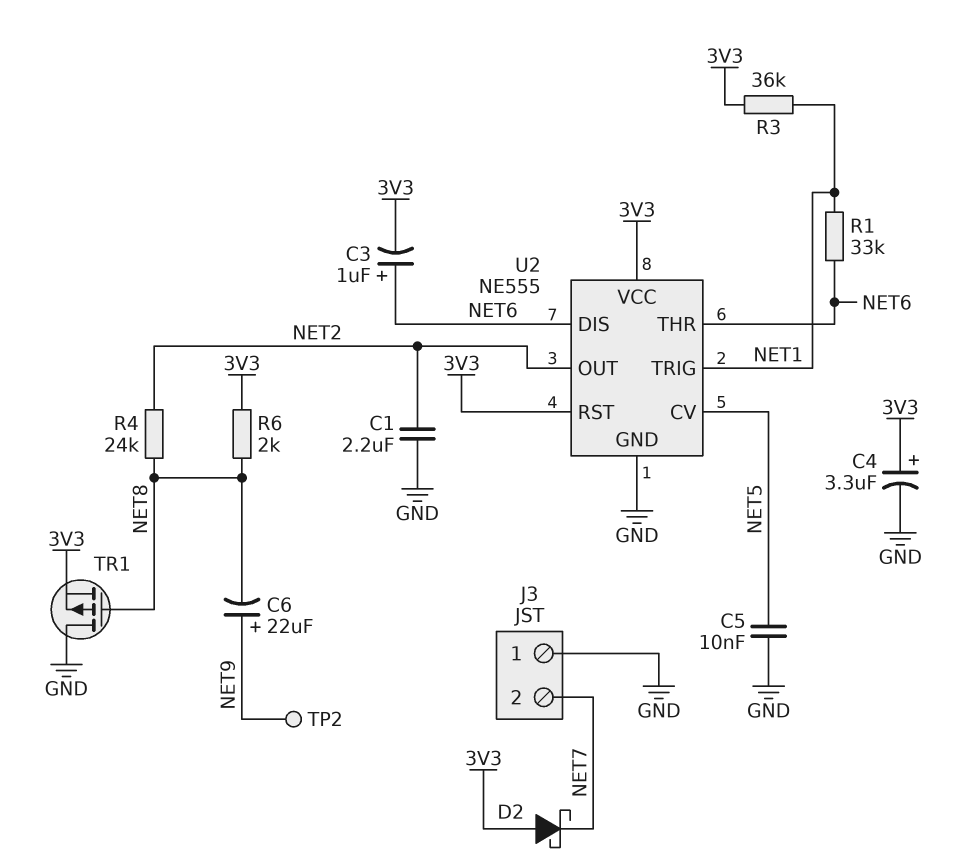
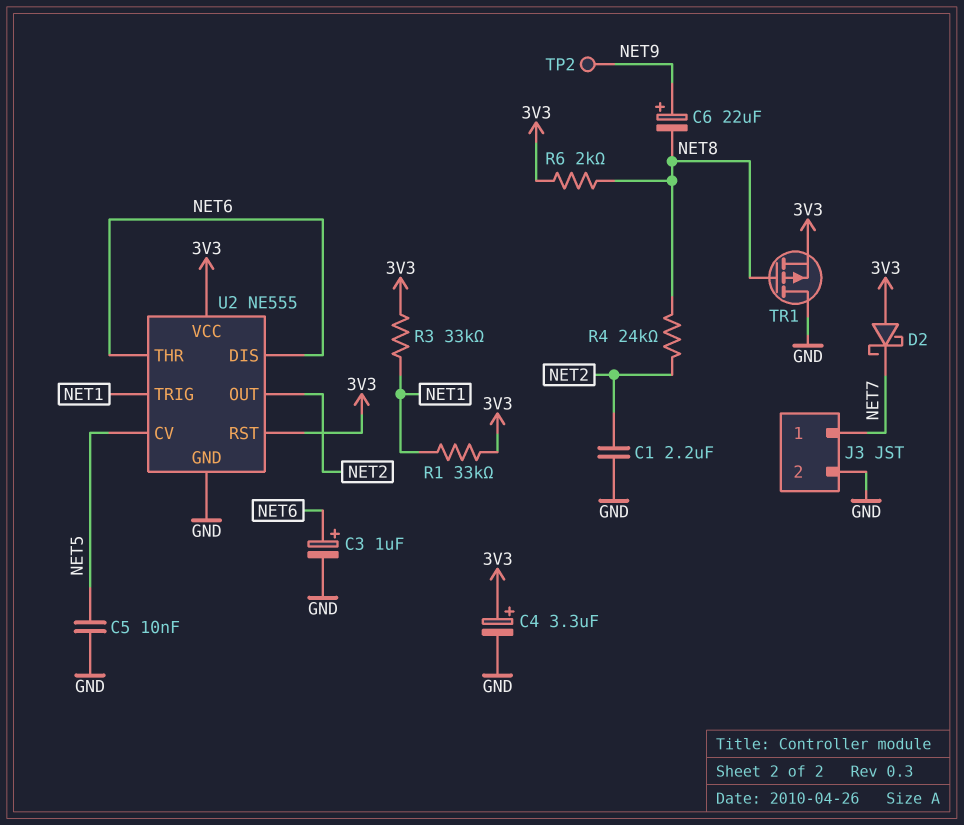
C3: 1uF (plus NET6, minus 3V3) -> 1uF (plus NET6, minus GND)
J3 pin 1: GND -> NET7
J3 pin 2: NET7 -> GND
R1: 33k (NET1, NET6) -> 33k (3V3, NET1)
R3: 36k (3V3, NET1) -> 33k (3V3, NET1)

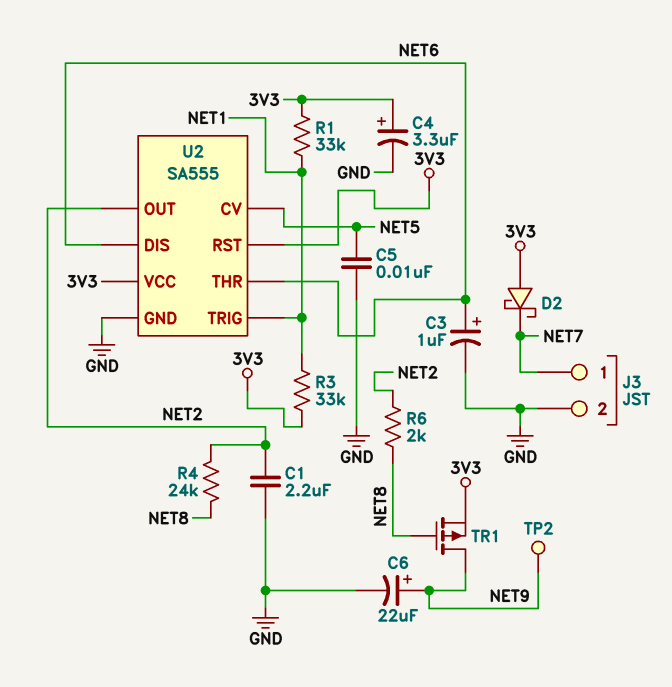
C6: 22uF (plus NET9, minus NET8) -> 22uF (plus NET9, minus GND)
R6: 2k (3V3, NET8) -> 2k (NET2, NET8)
TR1: PMOS (G NET8, D GND, S 3V3) -> PMOS (G NET8, D NET9, S 3V3)
U2: NE555 -> SA555

